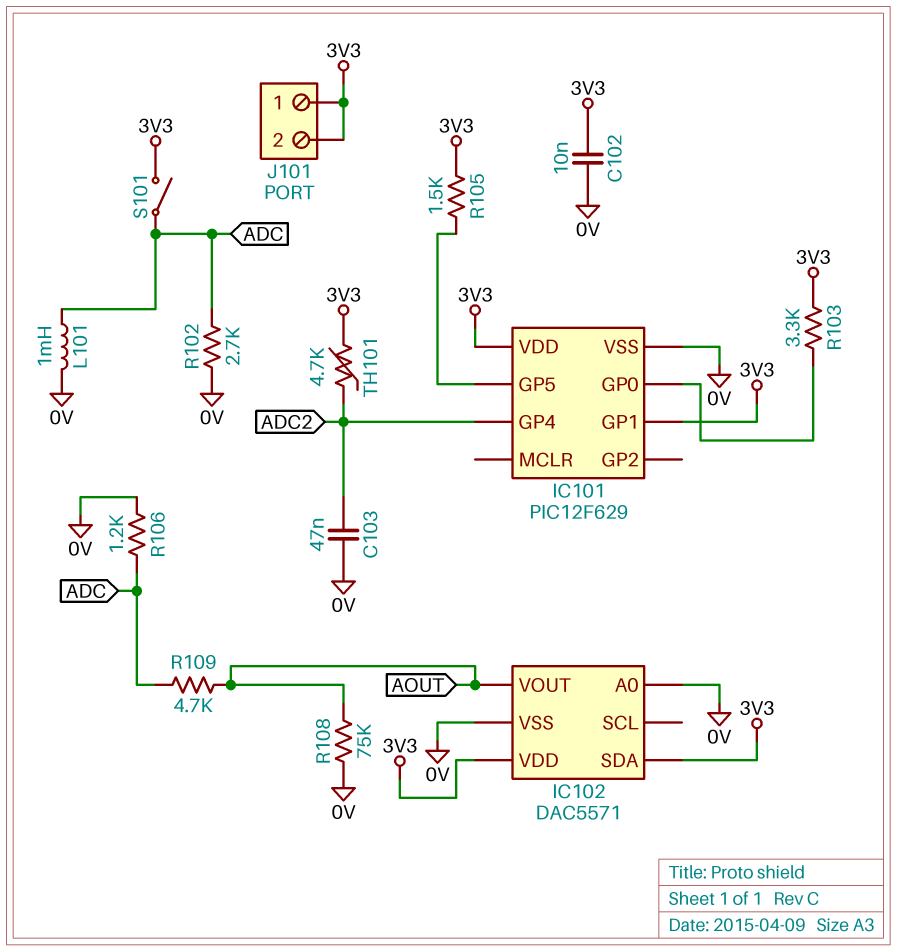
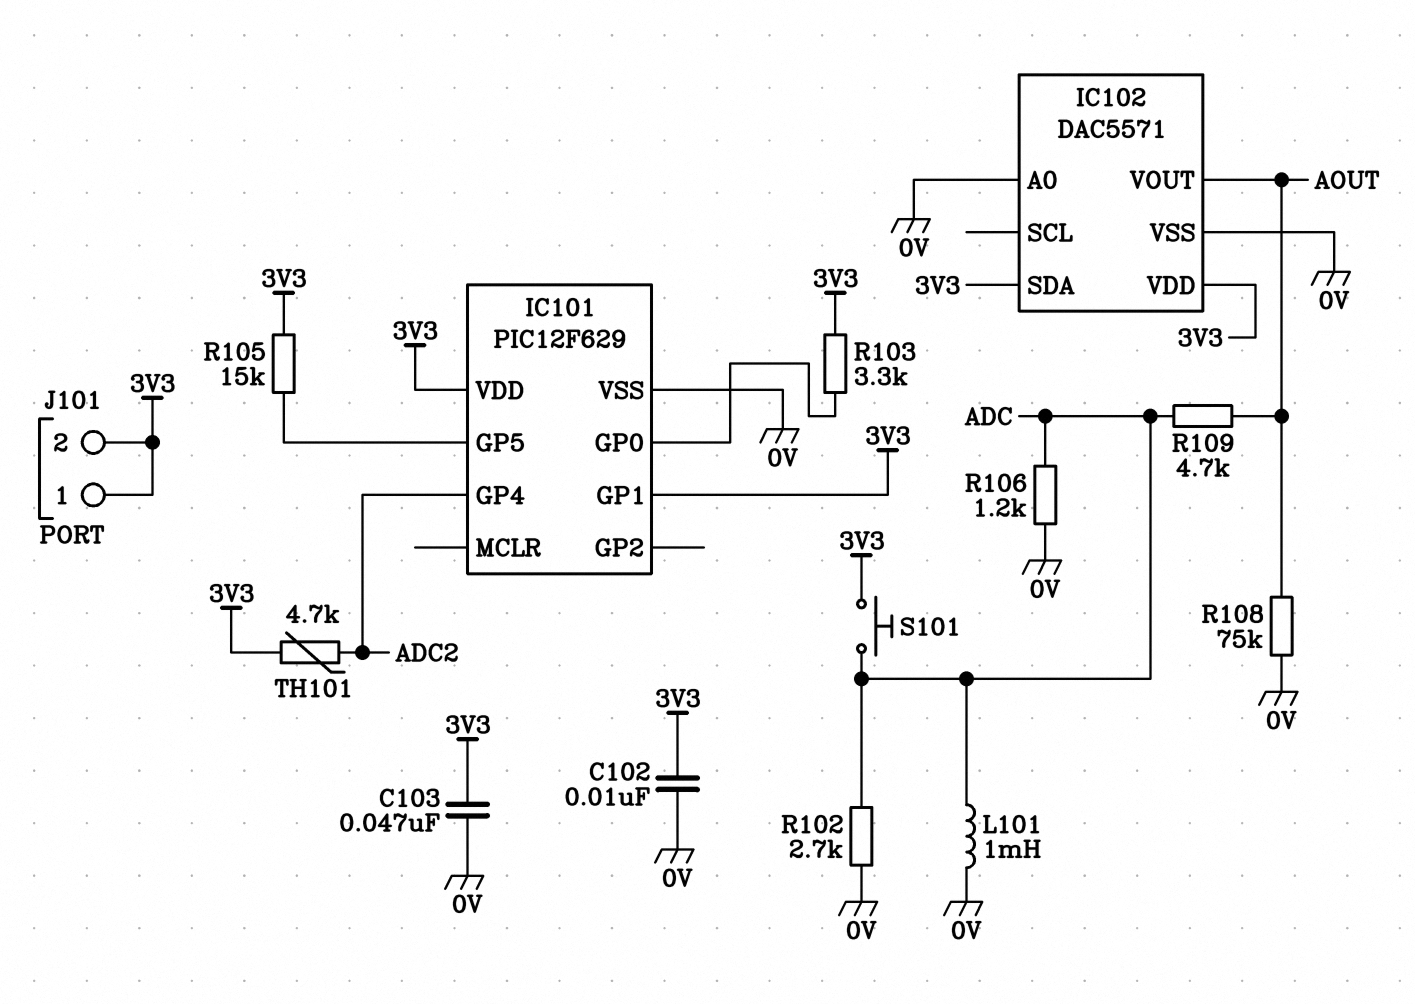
C103: 47nF (0V, ADC2) -> 47nF (0V, 3V3)
R105: 1.5k (3V3, IC101/GP5) -> 15k (3V3, IC101/GP5)
S101: switch (3V3, ADC) -> button (3V3, ADC)

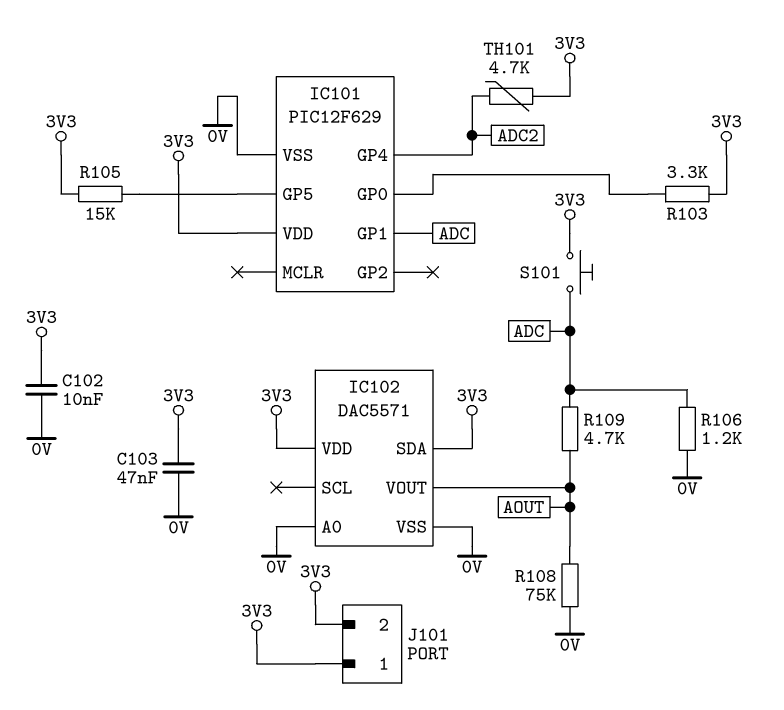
IC101 pin GP1: 3V3 -> ADC
L101: 1mH (0V, ADC) -> none
R102: 2.7k (0V, ADC) -> none

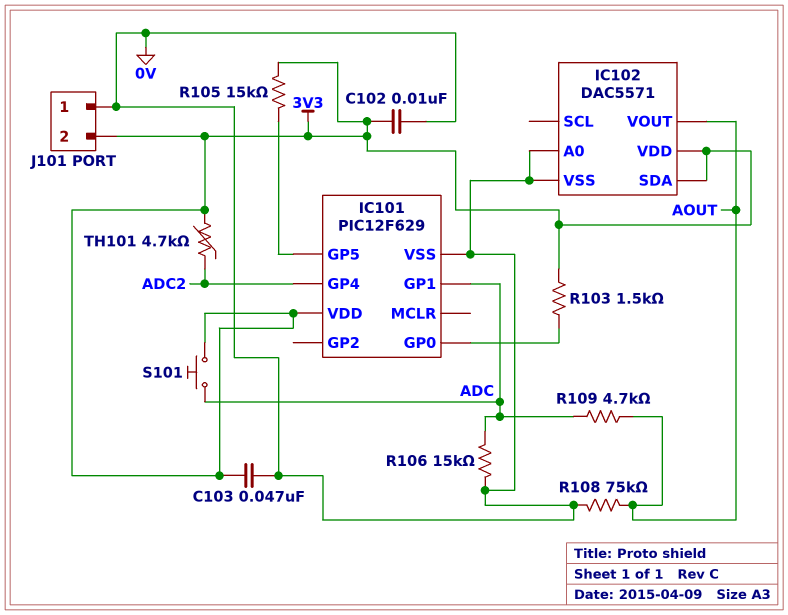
J101 pin 1: 3V3 -> 0V
R103: 3.3k (3V3, IC101/GP0) -> 1.5k (3V3, IC101/GP0)
R106: 1.2k (0V, ADC) -> 15k (0V, ADC)

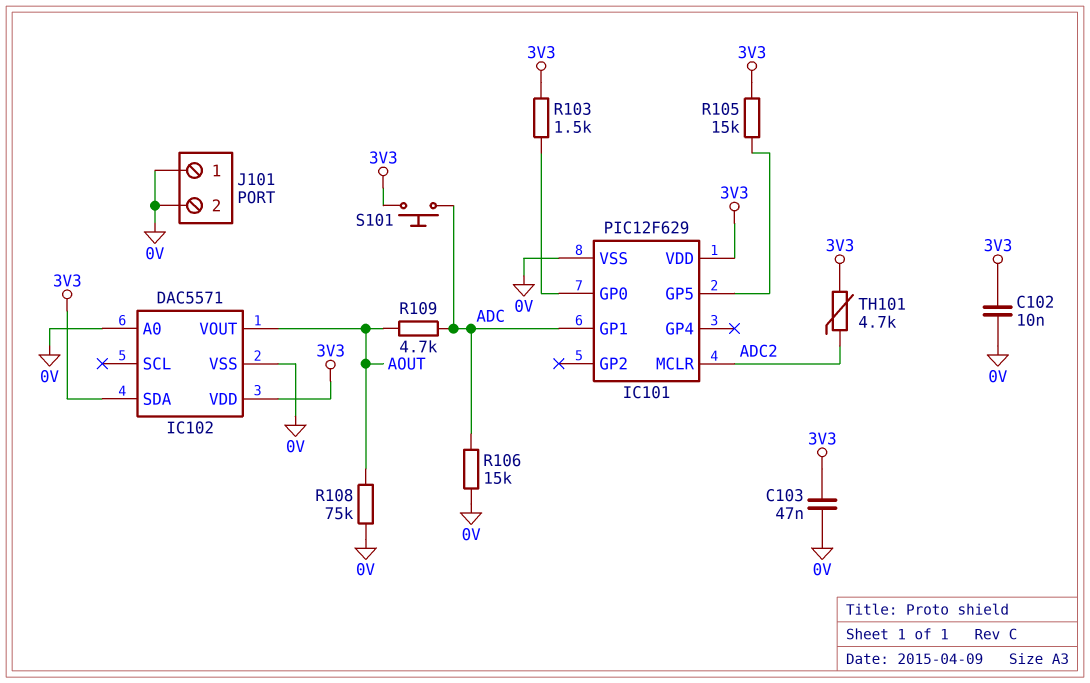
IC101 pin GP4: ADC2 -> none
IC101 pin MCLR: none -> ADC2
J101 pin 2: 3V3 -> 0V

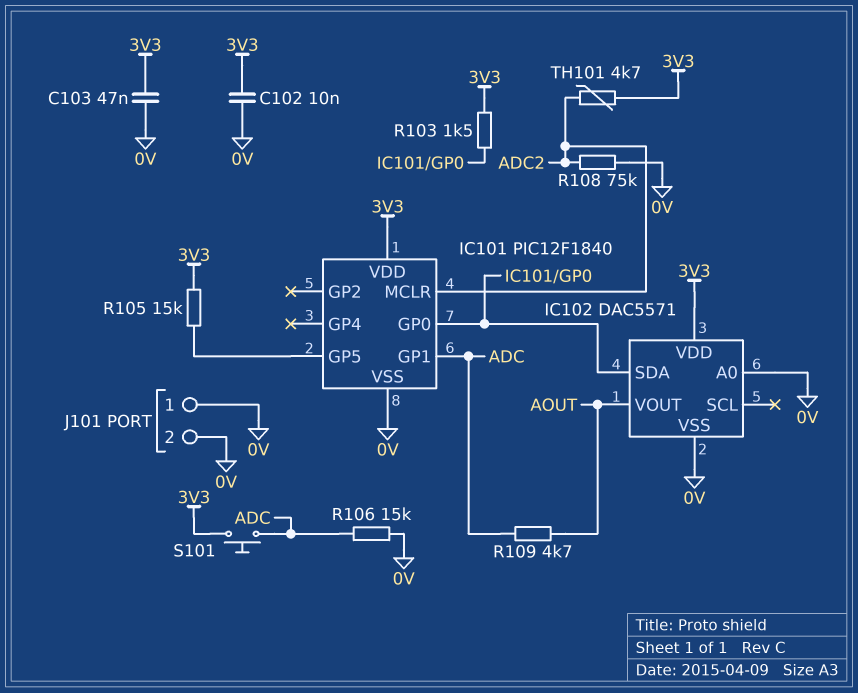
IC101: PIC12F629 -> PIC12F1840
IC102 pin SDA: 3V3 -> IC101/GP0
R108: 75k (0V, AOUT) -> 75k (0V, ADC2)

